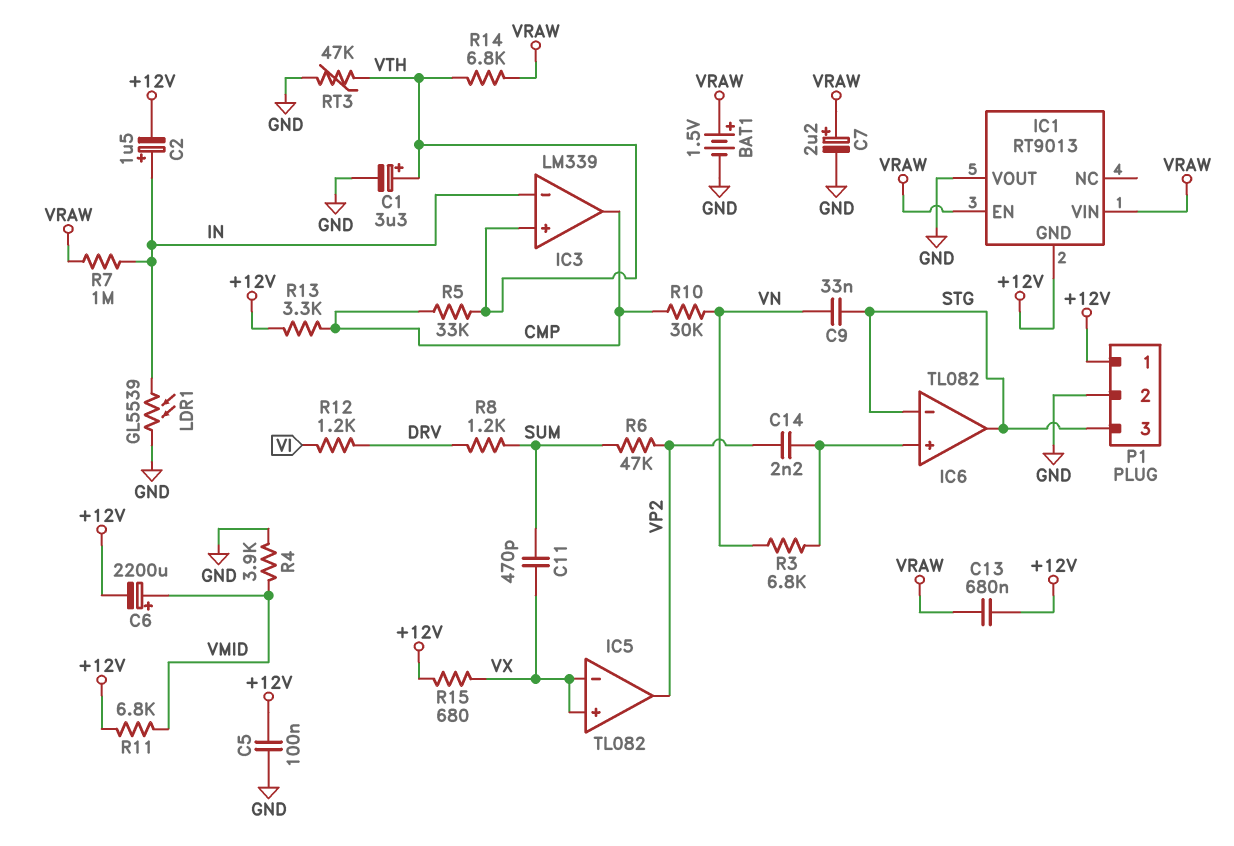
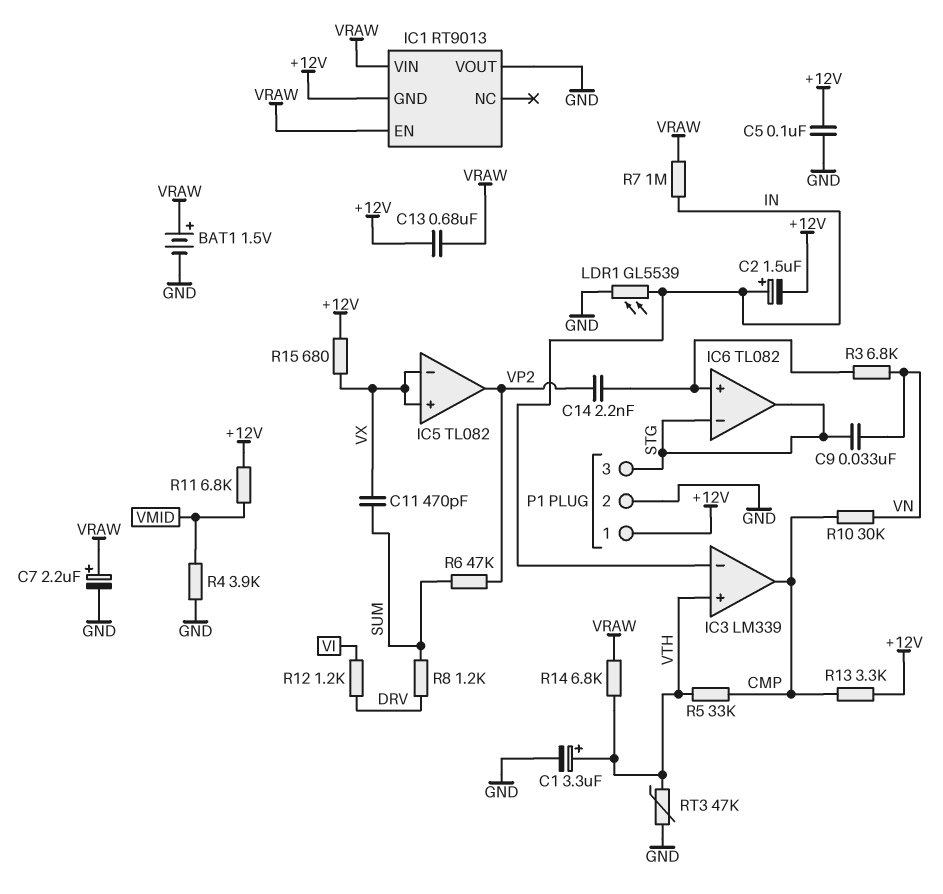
C6: 2200uF (plus VMID, minus +12V) -> none

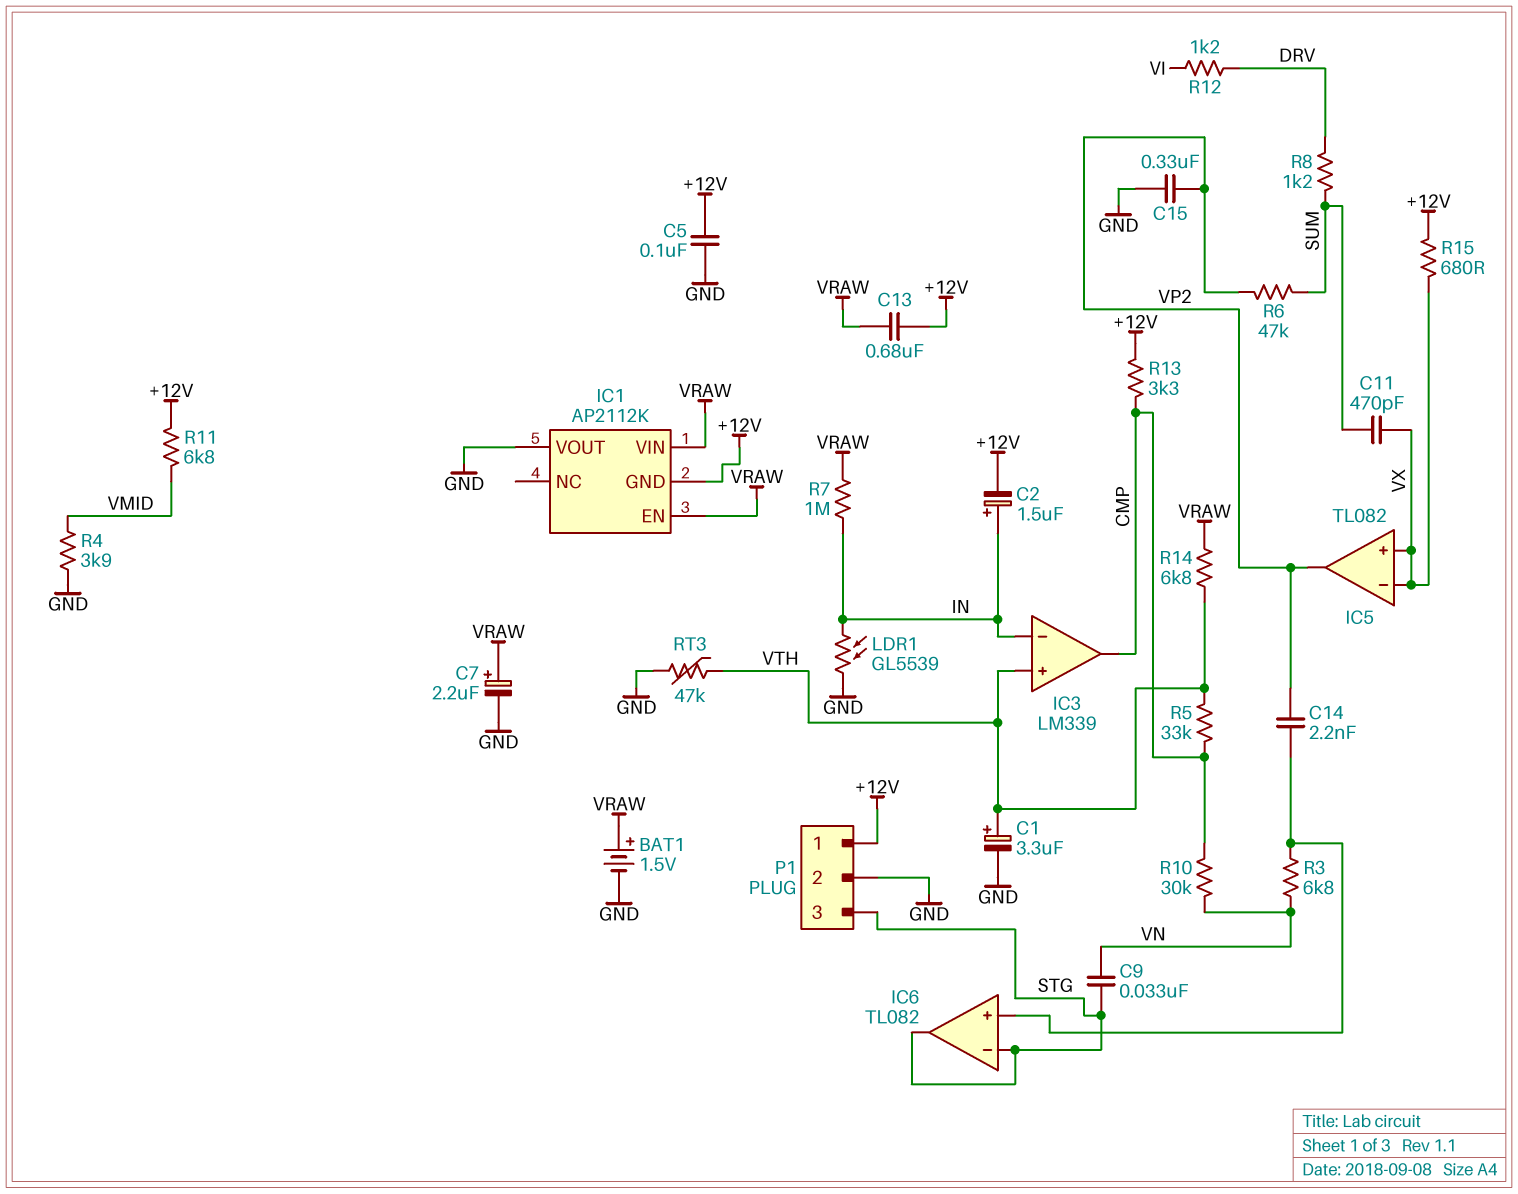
C15: none -> 330nF (GND, VP2)
IC1: RT9013 -> AP2112K

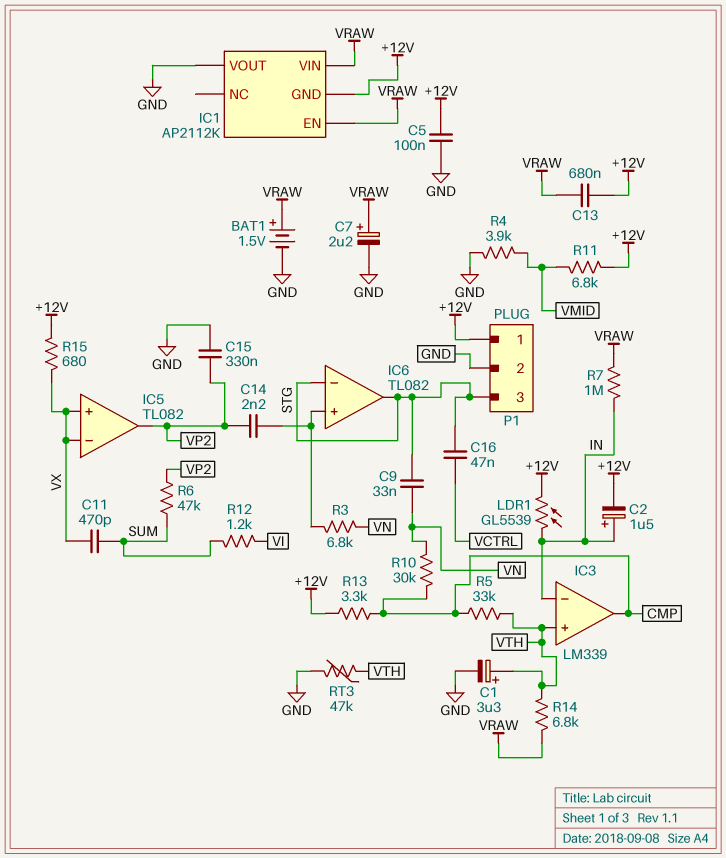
C16: none -> 47nF (STG, VCTRL)
LDR1: GL5539 (GND, IN) -> GL5539 (+12V, IN)
R8: 1.2k (DRV, SUM) -> none
R12: 1.2k (DRV, VI) -> 1.2k (SUM, VI)

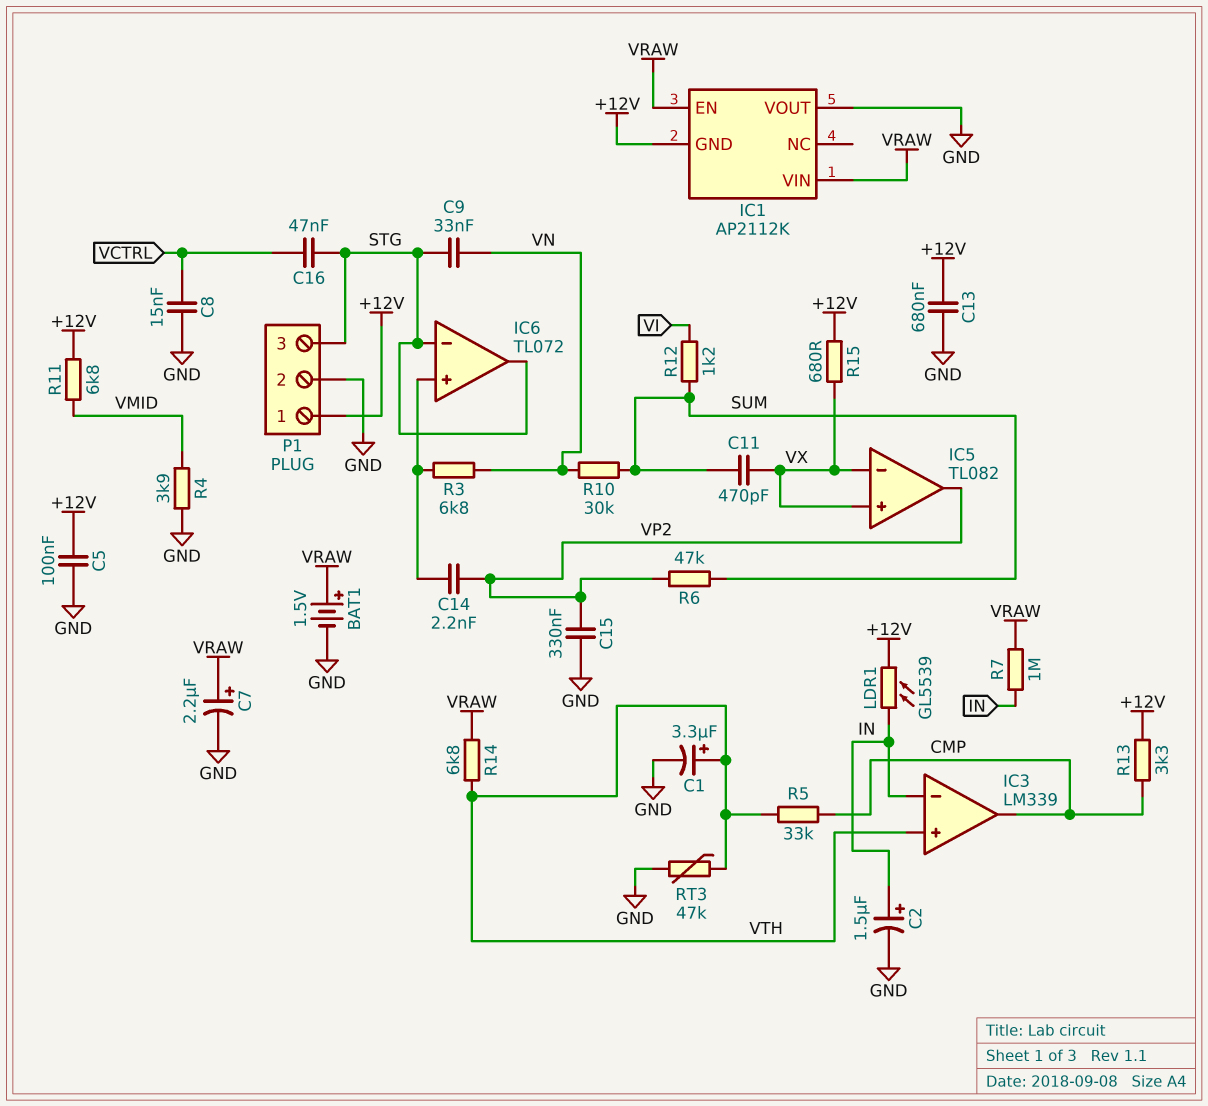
C2: 1.5uF (plus IN, minus +12V) -> 1.5uF (plus IN, minus GND)
C8: none -> 15nF (GND, VCTRL)
C13: 680nF (+12V, VRAW) -> 680nF (+12V, GND)
IC6: TL082 -> TL072
R10: 30k (CMP, VN) -> 30k (SUM, VN)

